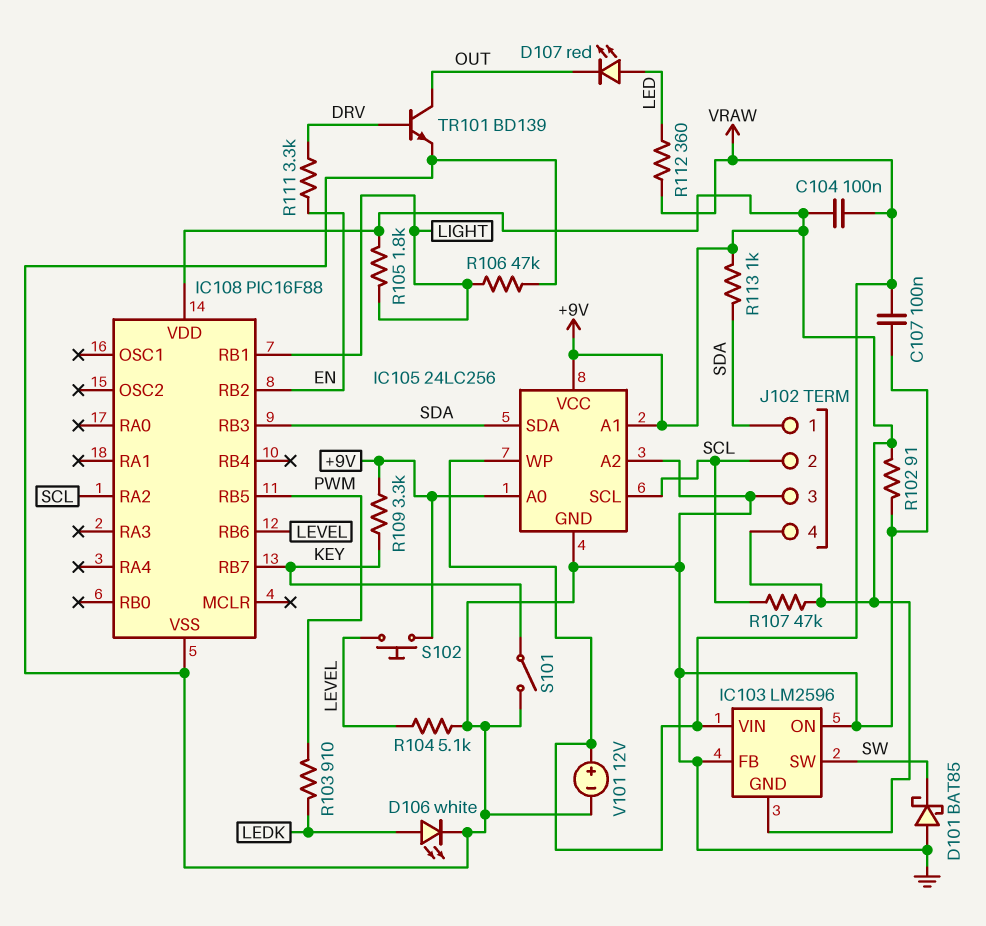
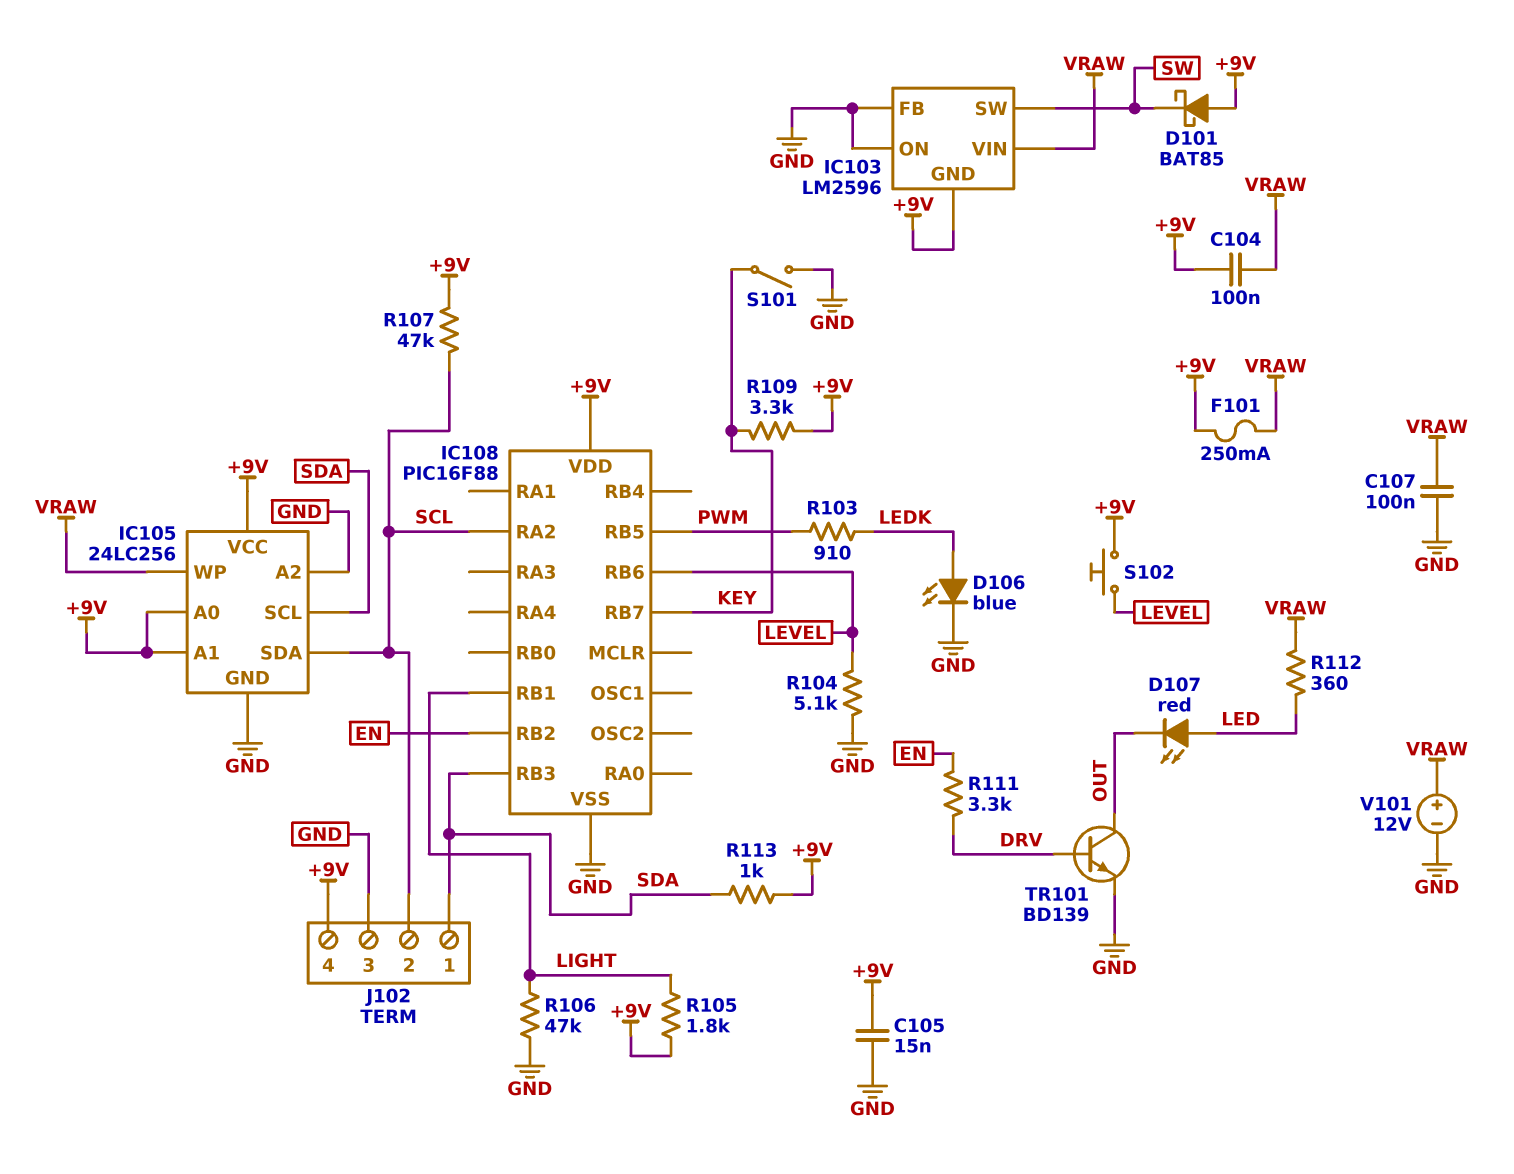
C105: none -> 15nF (+9V, GND)
D101: schottky BAT85 (A GND, K SW) -> schottky BAT85 (A +9V, K SW)
D106: LED white (A LEDK, K GND) -> LED blue (A LEDK, K GND)
F101: none -> 250mA (+9V, VRAW)
IC105 pin SCL: SCL -> SDA
IC105 pin SDA: SDA -> SCL
R102: 91 (+9V, GND) -> none

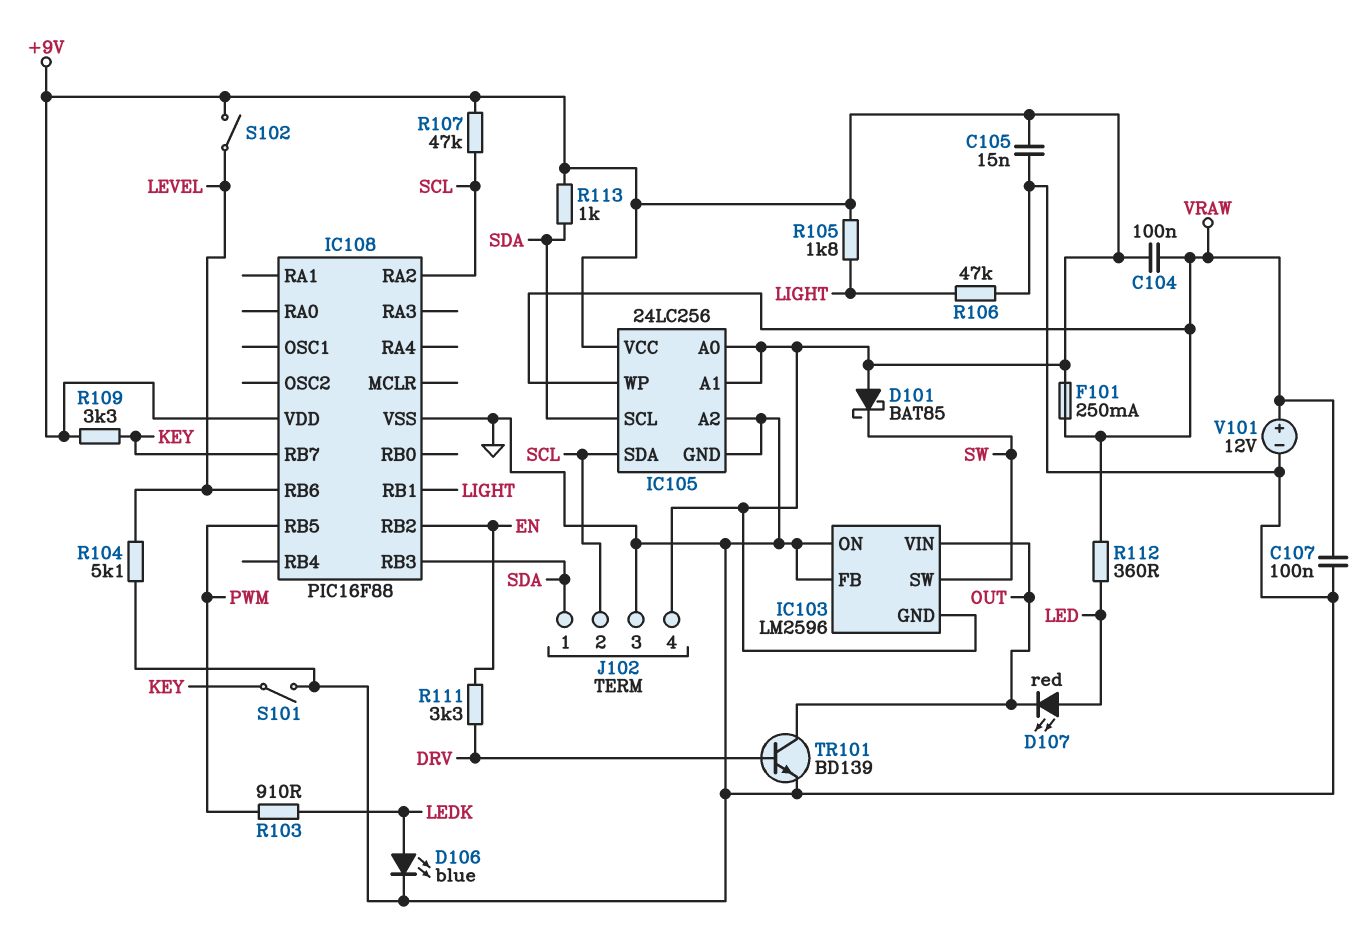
IC103 pin VIN: VRAW -> OUT
S102: button (+9V, LEVEL) -> switch (+9V, LEVEL)

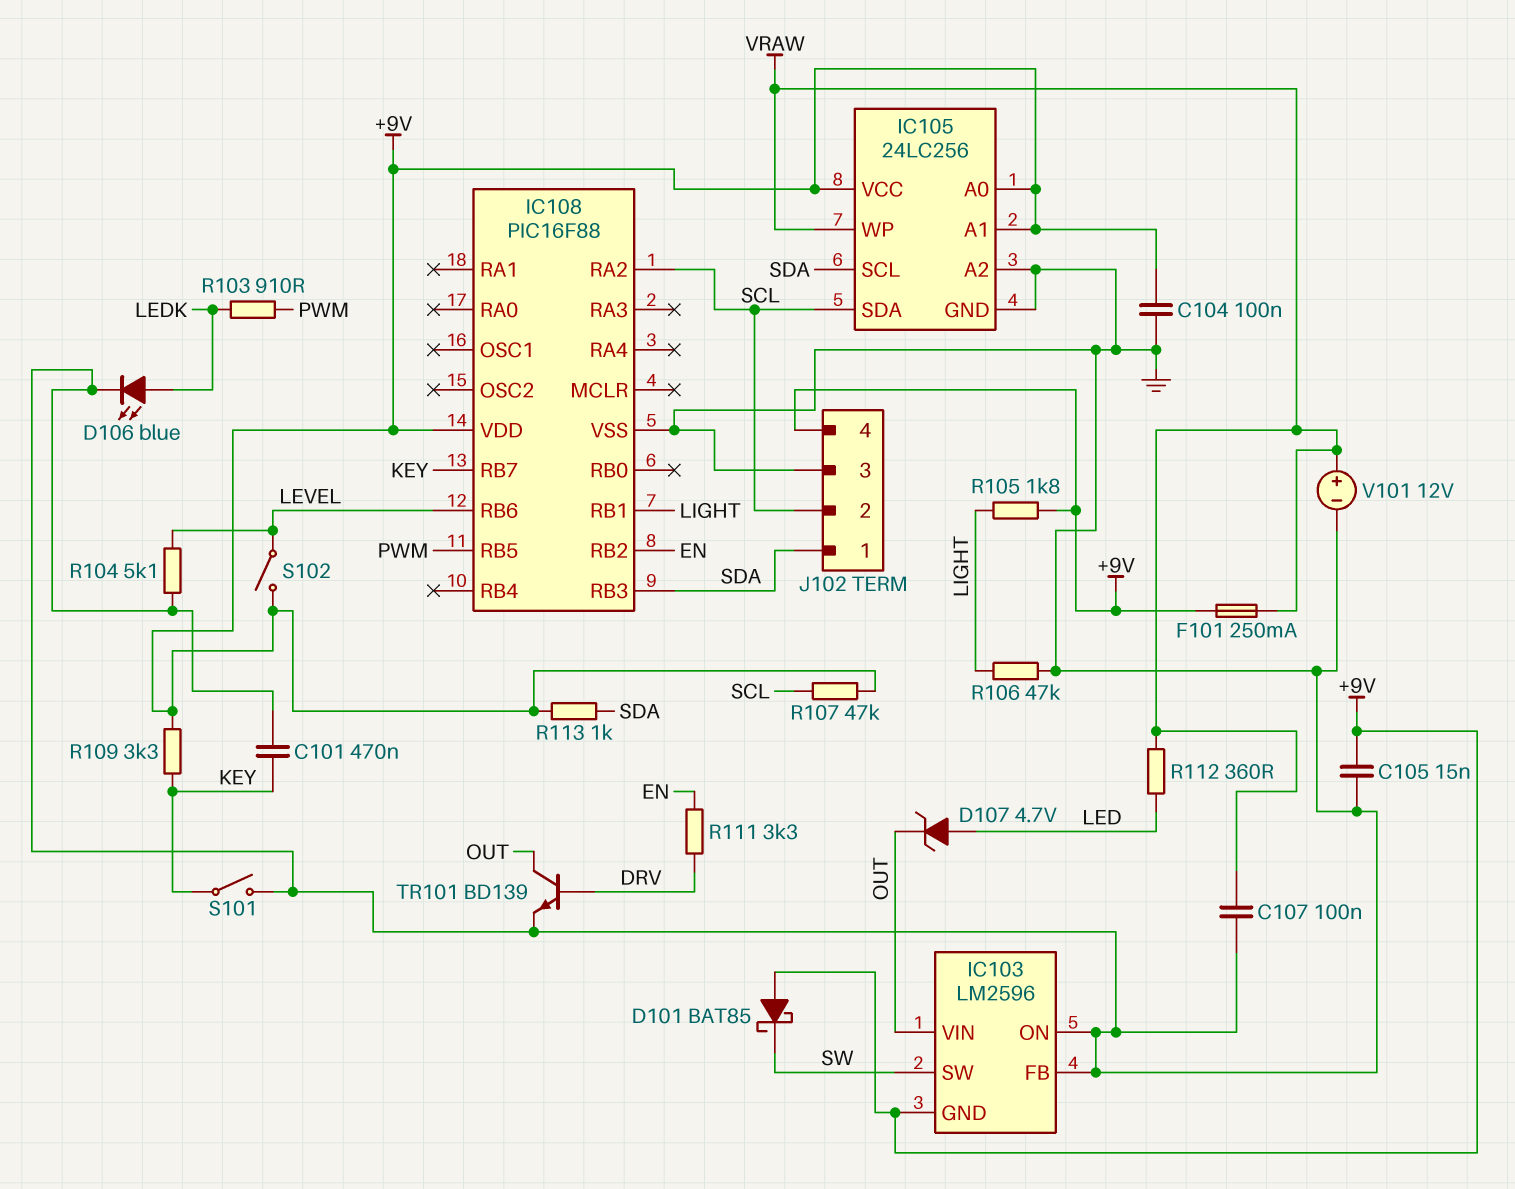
C101: none -> 470nF (GND, KEY)
C104: 100nF (+9V, VRAW) -> 100nF (+9V, GND)
D107: LED red (A LED, K OUT) -> zener 4.7V (A LED, K OUT)

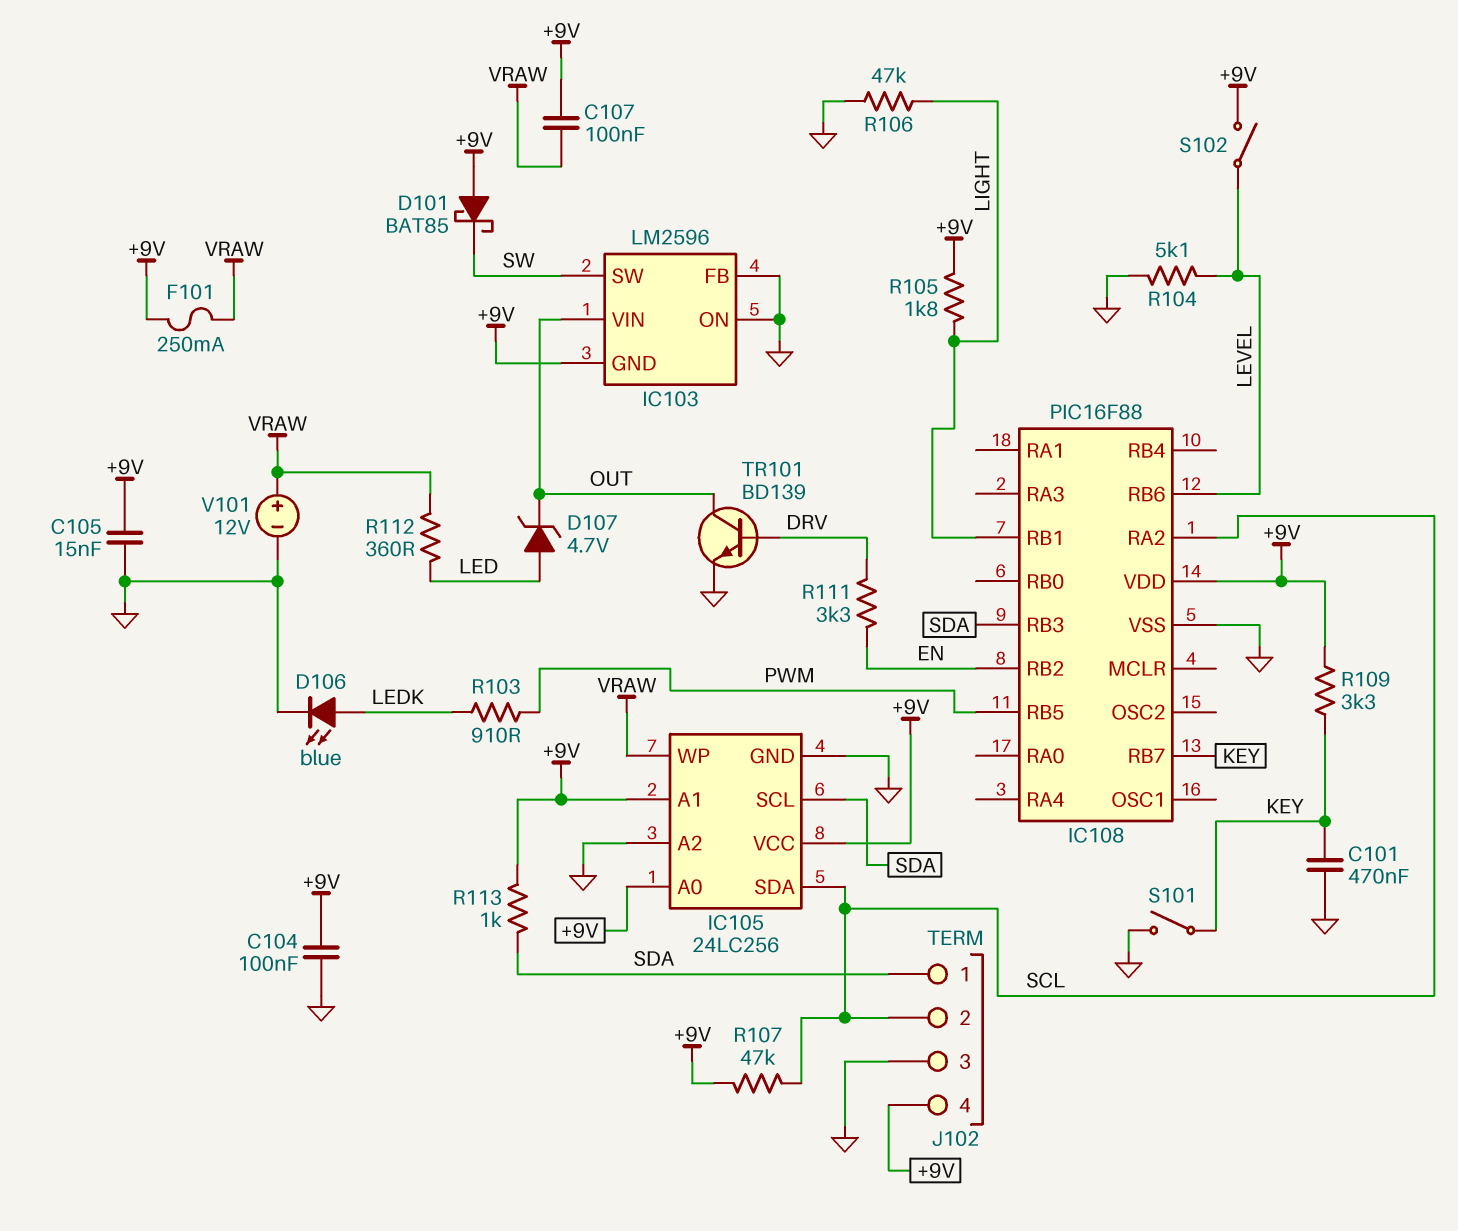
C107: 100nF (GND, VRAW) -> 100nF (+9V, VRAW)

